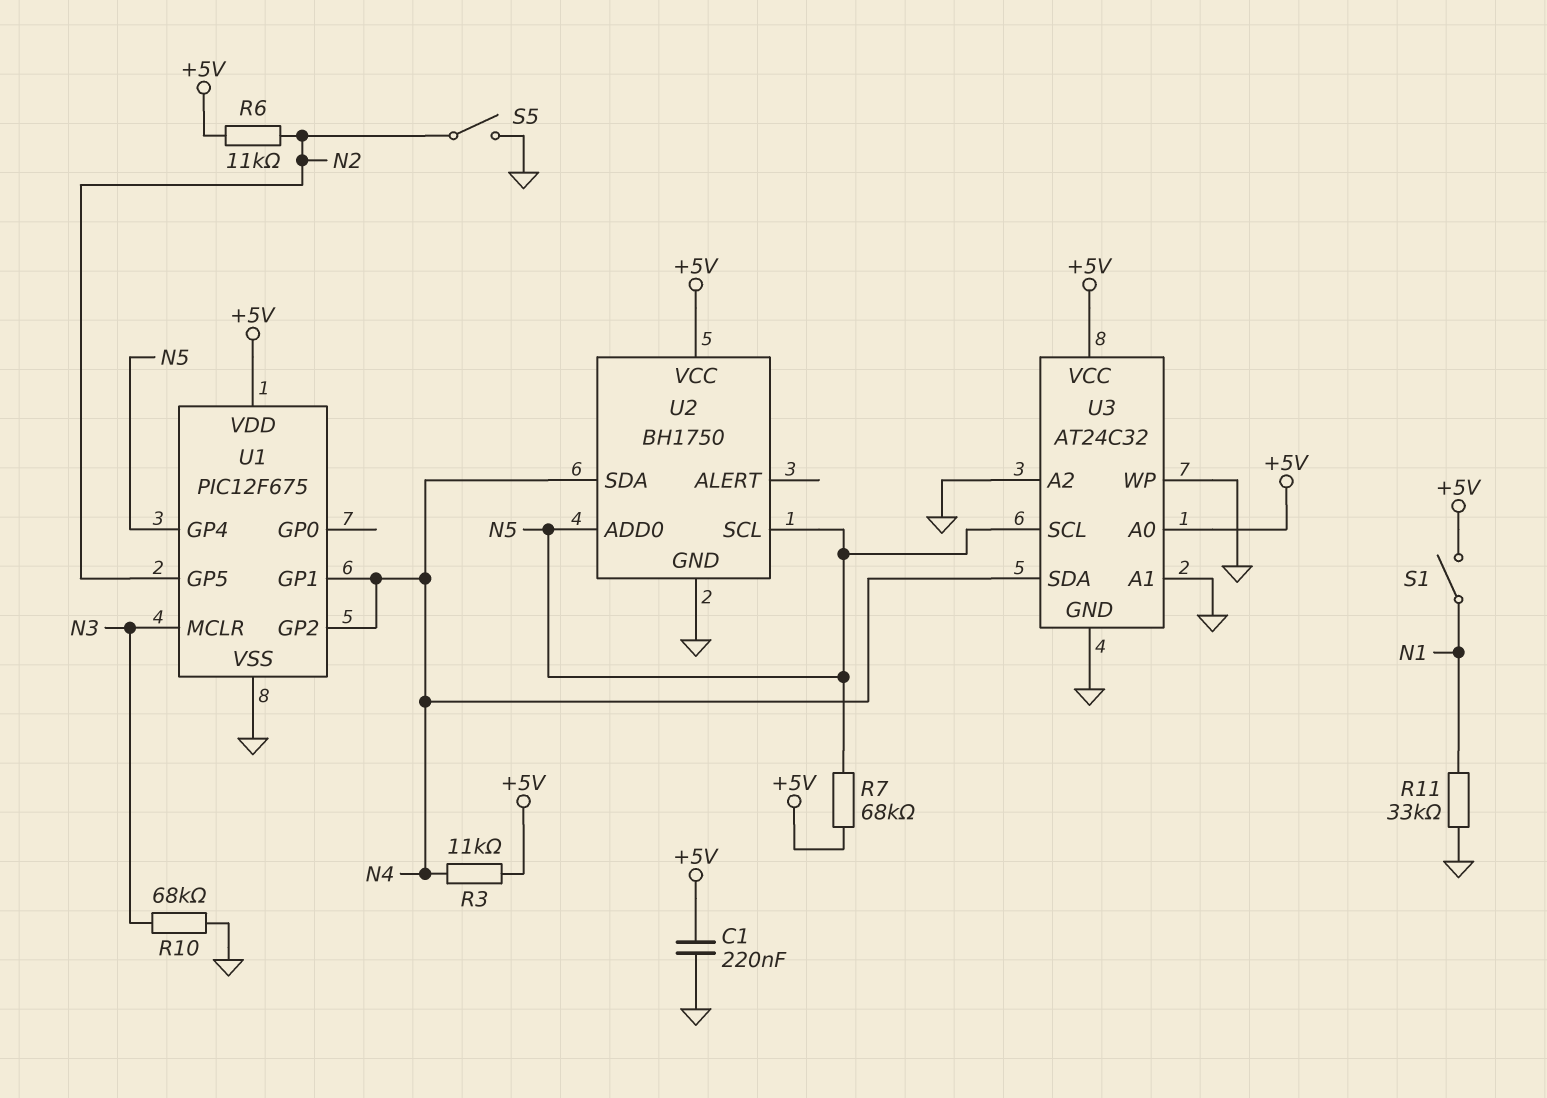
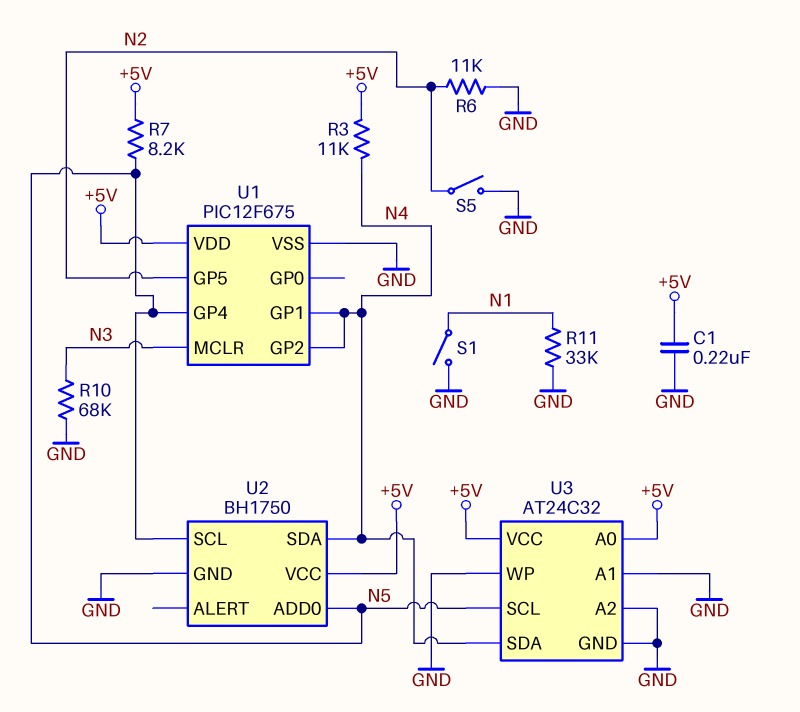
R6: 11k (+5V, N2) -> 11k (GND, N2)
R7: 68k (+5V, N5) -> 8.2k (+5V, N5)
S1: switch (+5V, N1) -> switch (GND, N1)

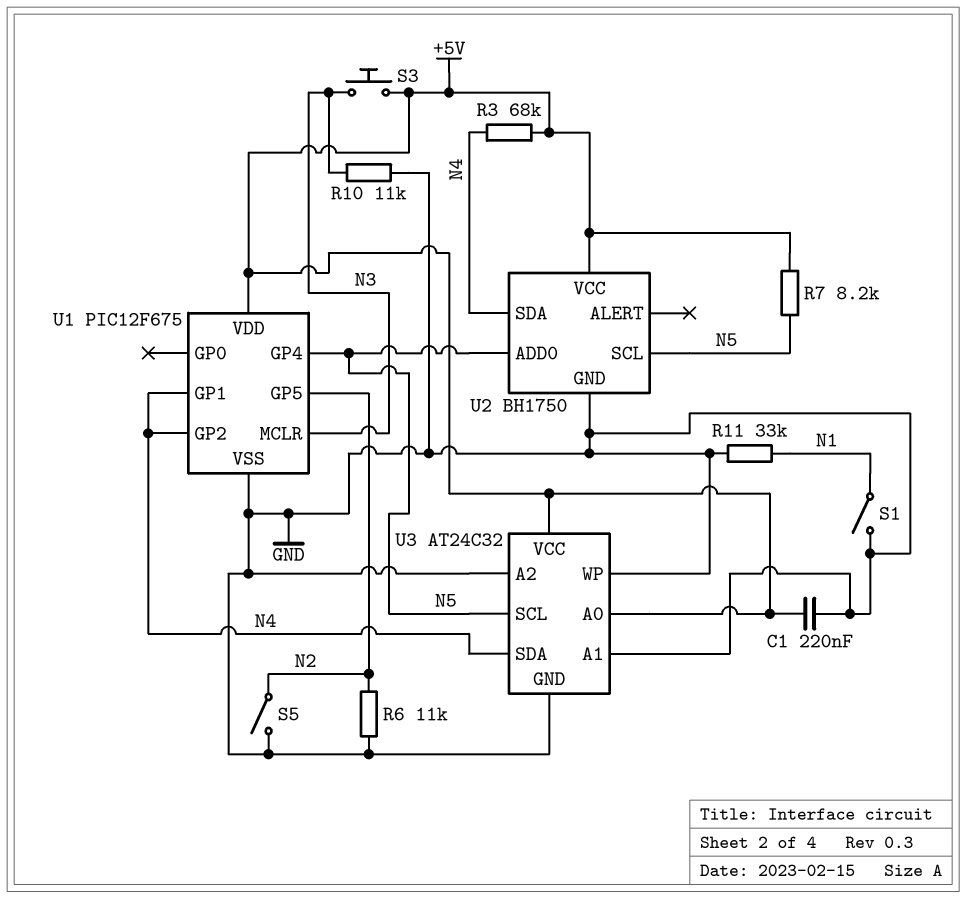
R3: 11k (+5V, N4) -> 68k (+5V, N4)
R10: 68k (GND, N3) -> 11k (GND, N3)
S3: none -> button (+5V, N3)

